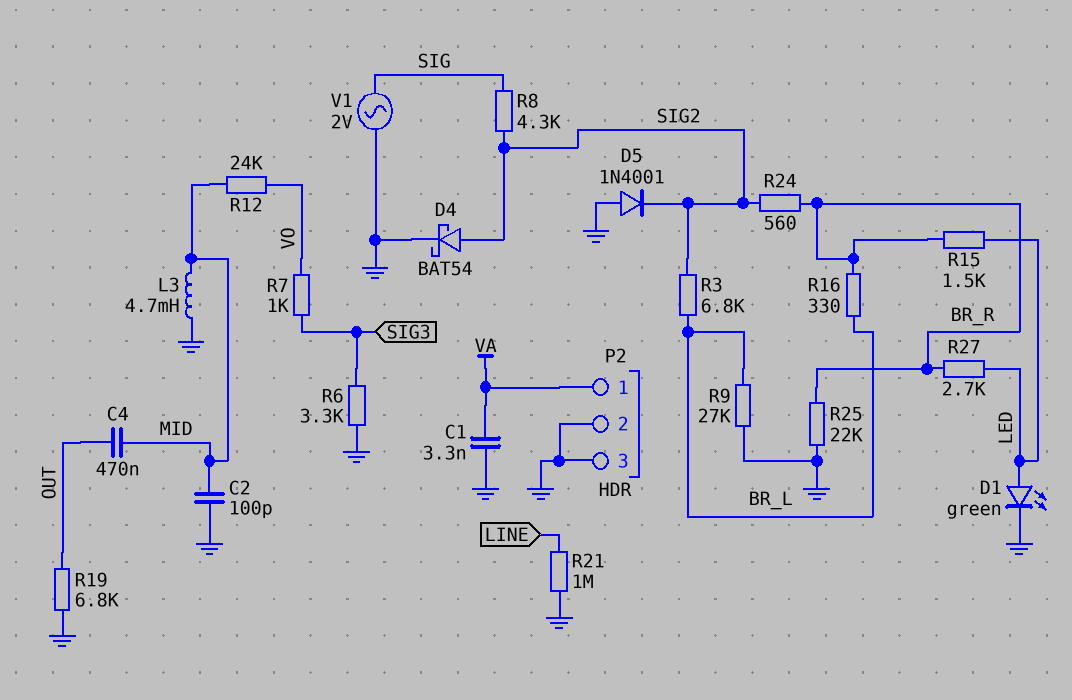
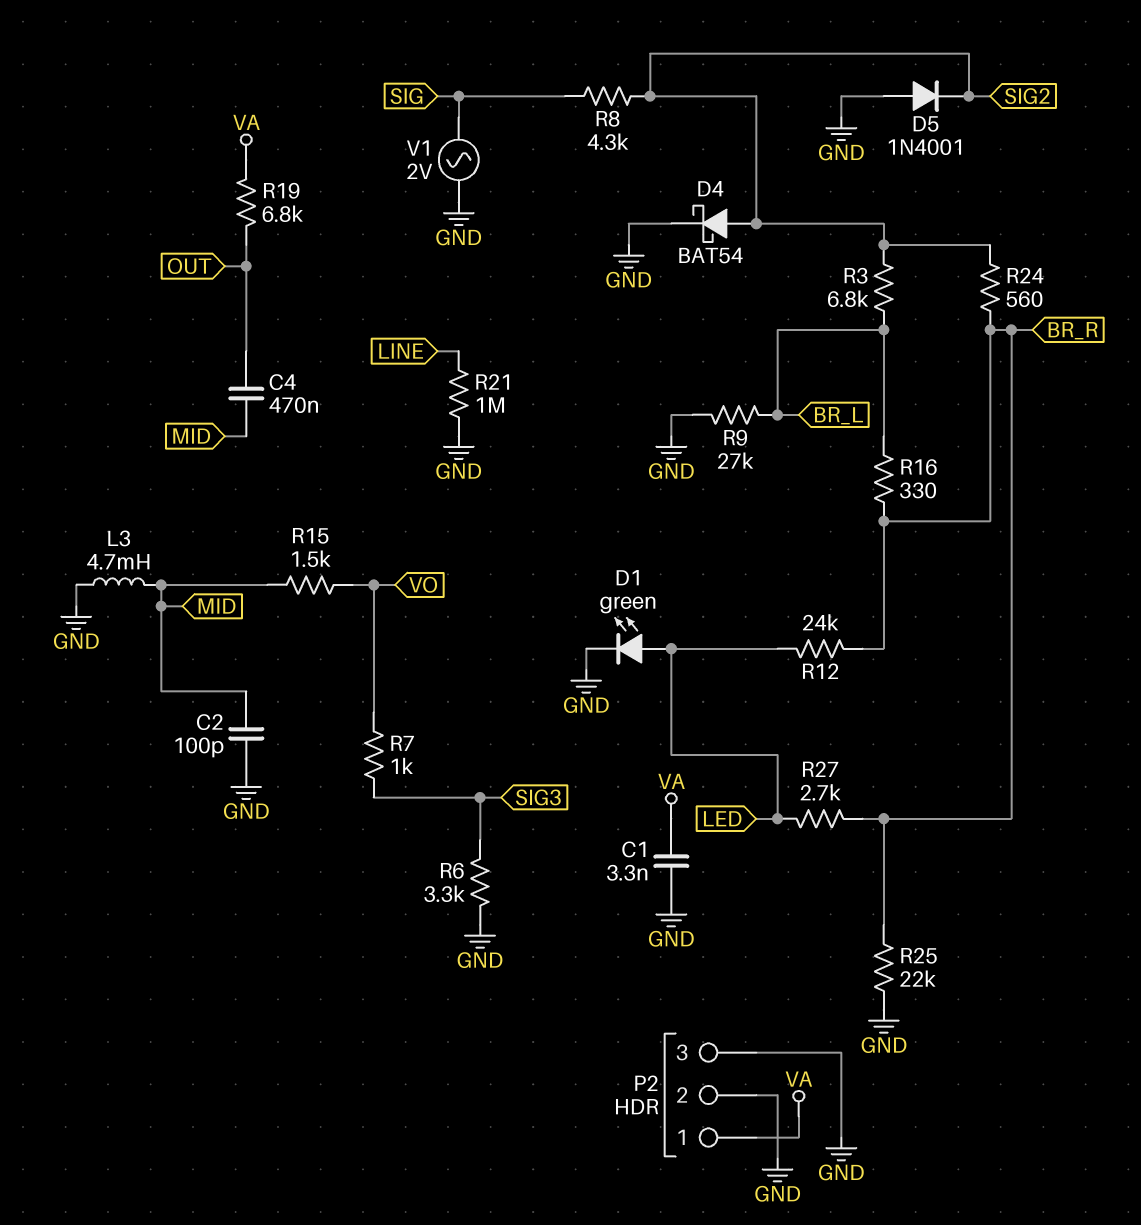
R12: 24k (MID, VO) -> 24k (BR_R, LED)
R15: 1.5k (BR_R, LED) -> 1.5k (MID, VO)
R19: 6.8k (GND, OUT) -> 6.8k (OUT, VA)

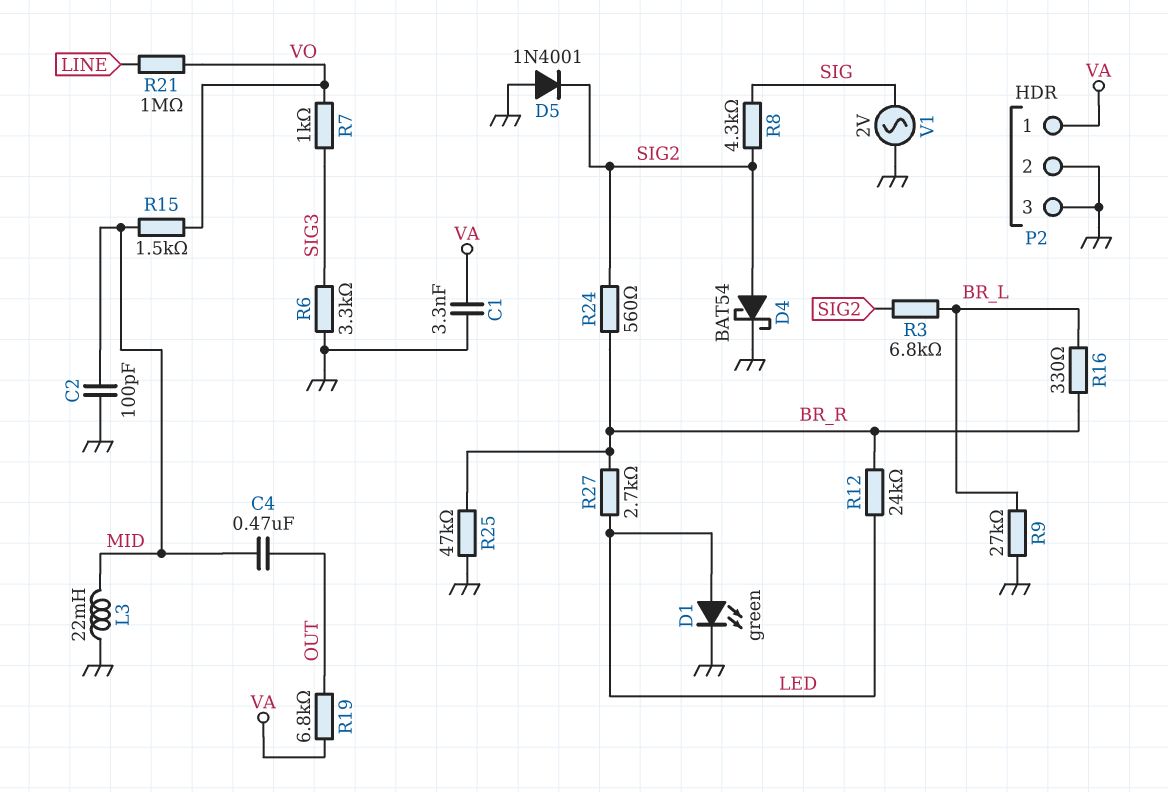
L3: 4.7mH (GND, MID) -> 22mH (GND, MID)
R21: 1M (GND, LINE) -> 1M (LINE, VO)
R25: 22k (BR_R, GND) -> 47k (BR_R, GND)

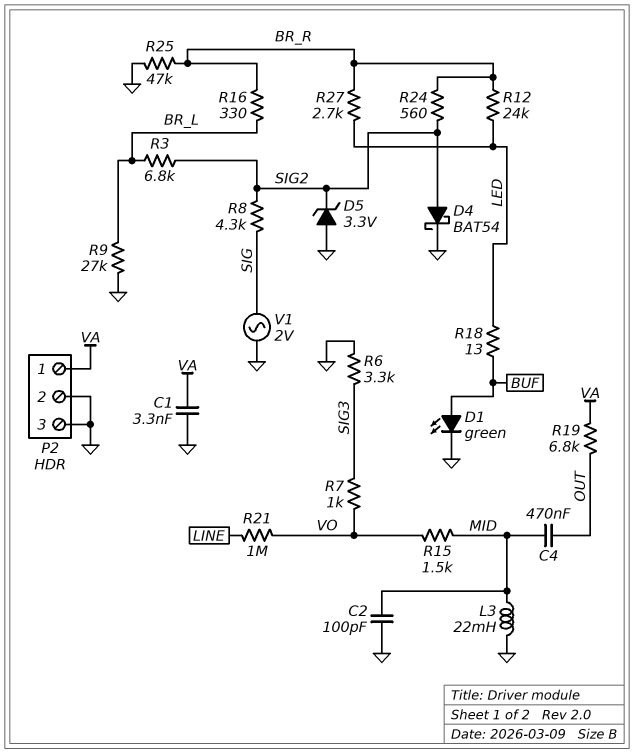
D1: LED green (A LED, K GND) -> LED green (A BUF, K GND)
D5: diode 1N4001 (A GND, K SIG2) -> zener 3.3V (A GND, K SIG2)
R18: none -> 13 (BUF, LED)

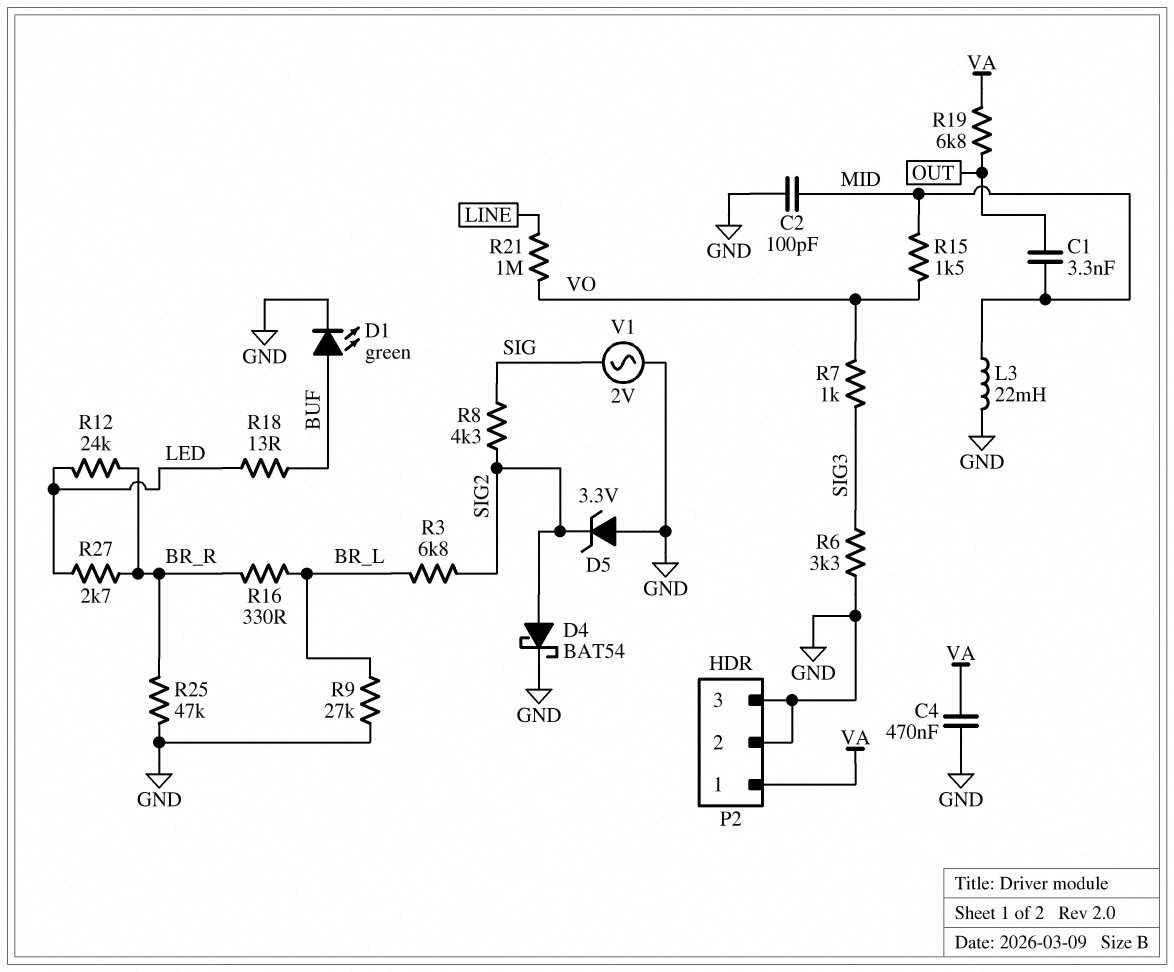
C1: 3.3nF (GND, VA) -> 3.3nF (MID, OUT)
C4: 470nF (MID, OUT) -> 470nF (GND, VA)
R24: 560 (BR_R, SIG2) -> none

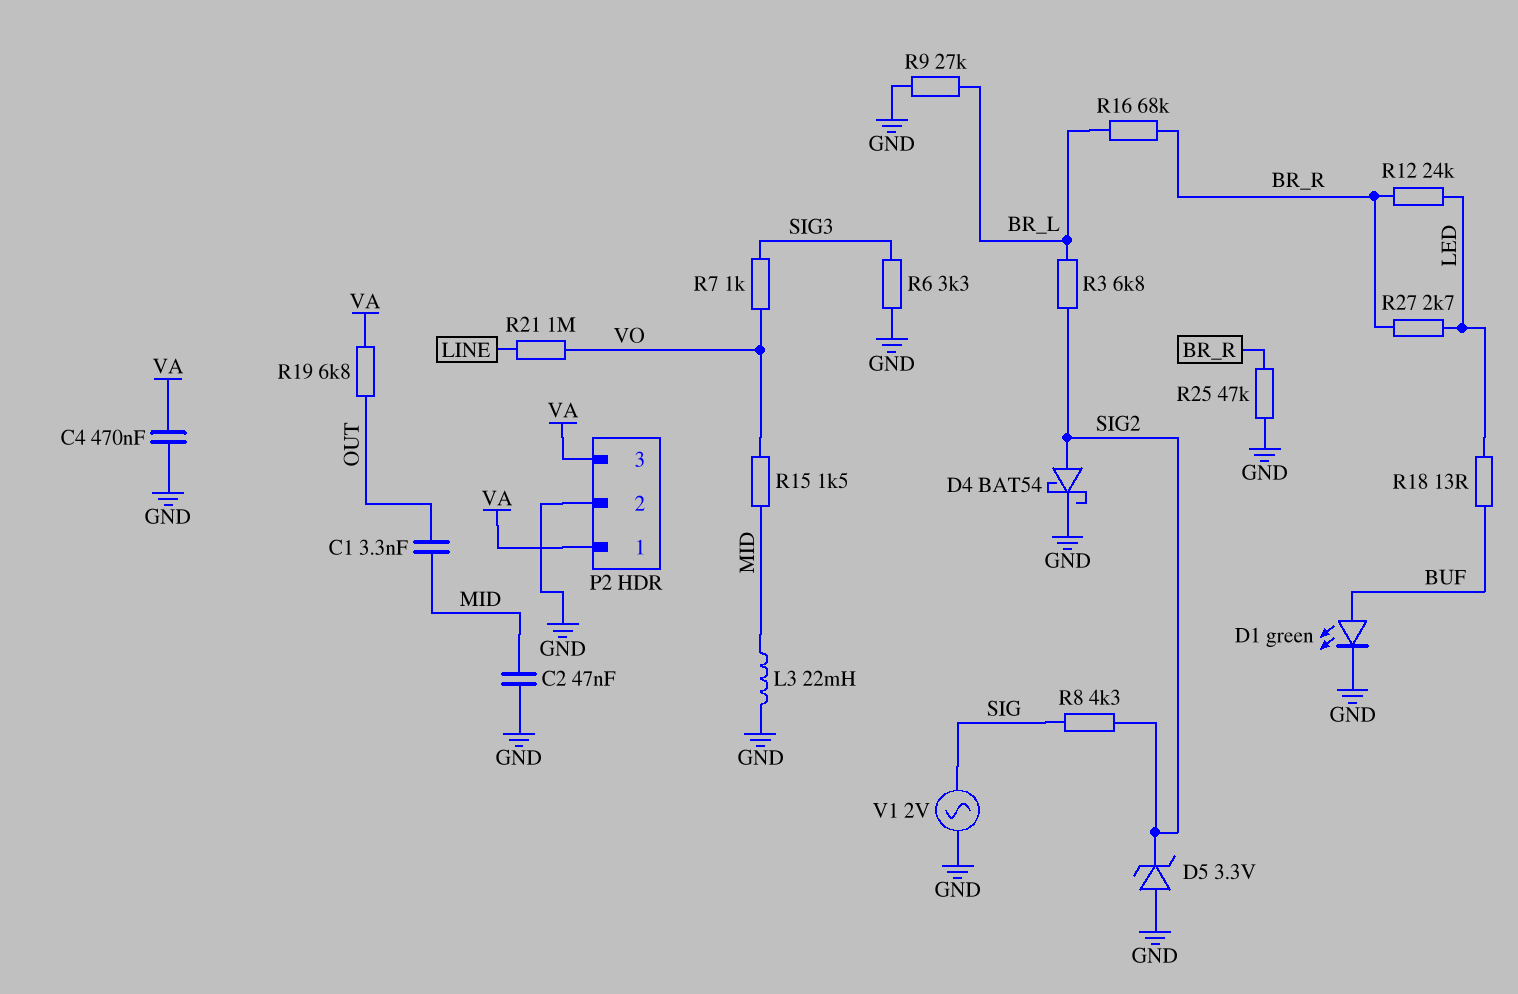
C2: 100pF (GND, MID) -> 47nF (GND, MID)
P2 pin 3: GND -> VA
R16: 330 (BR_L, BR_R) -> 68k (BR_L, BR_R)

